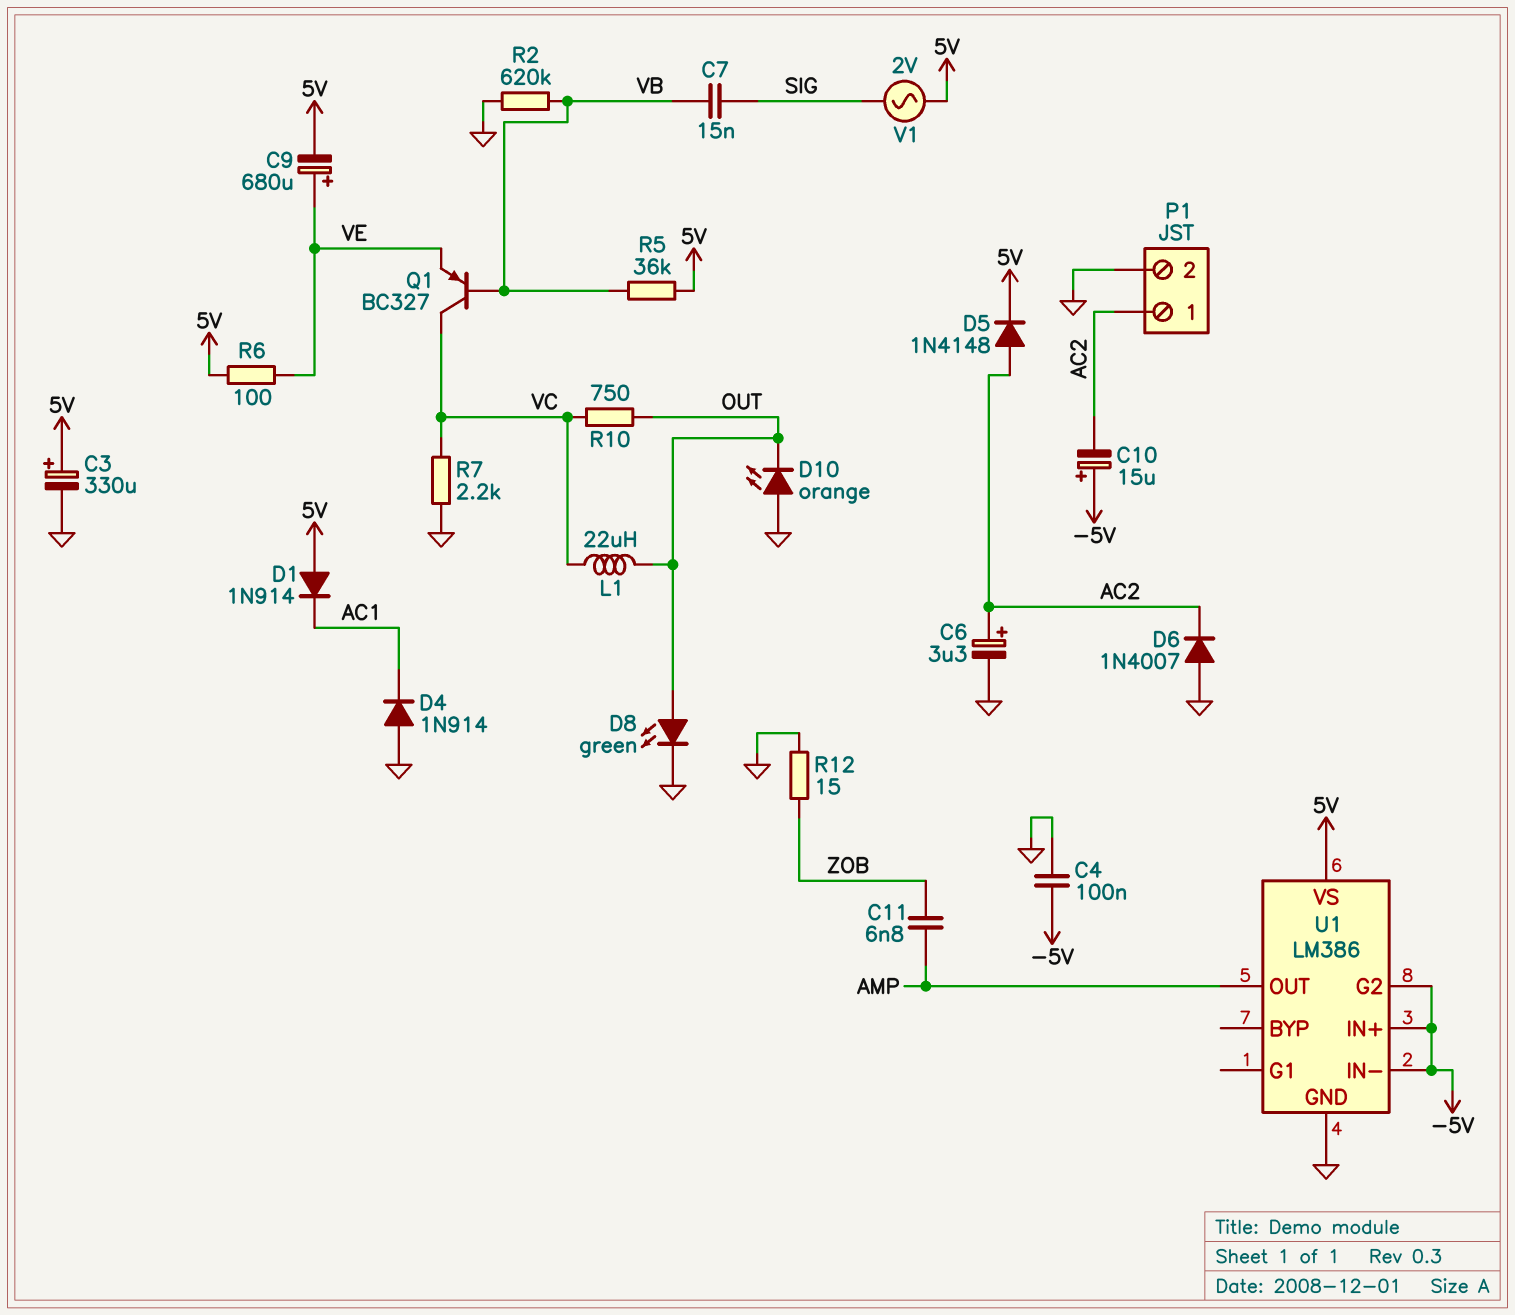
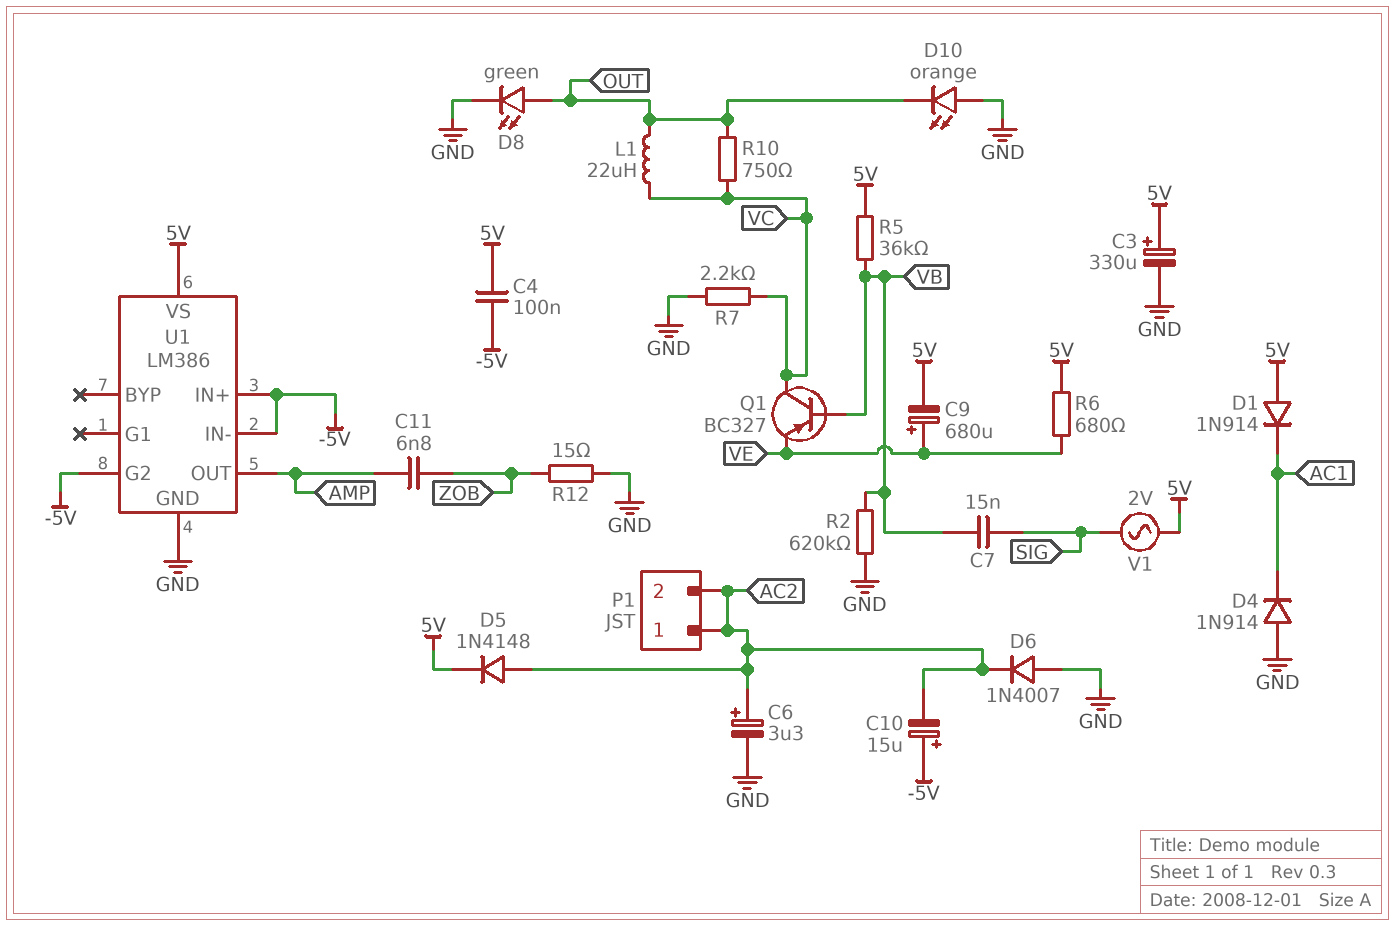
C4: 100nF (-5V, GND) -> 100nF (-5V, 5V)
P1 pin 2: GND -> AC2
R6: 100 (5V, VE) -> 680 (5V, VE)

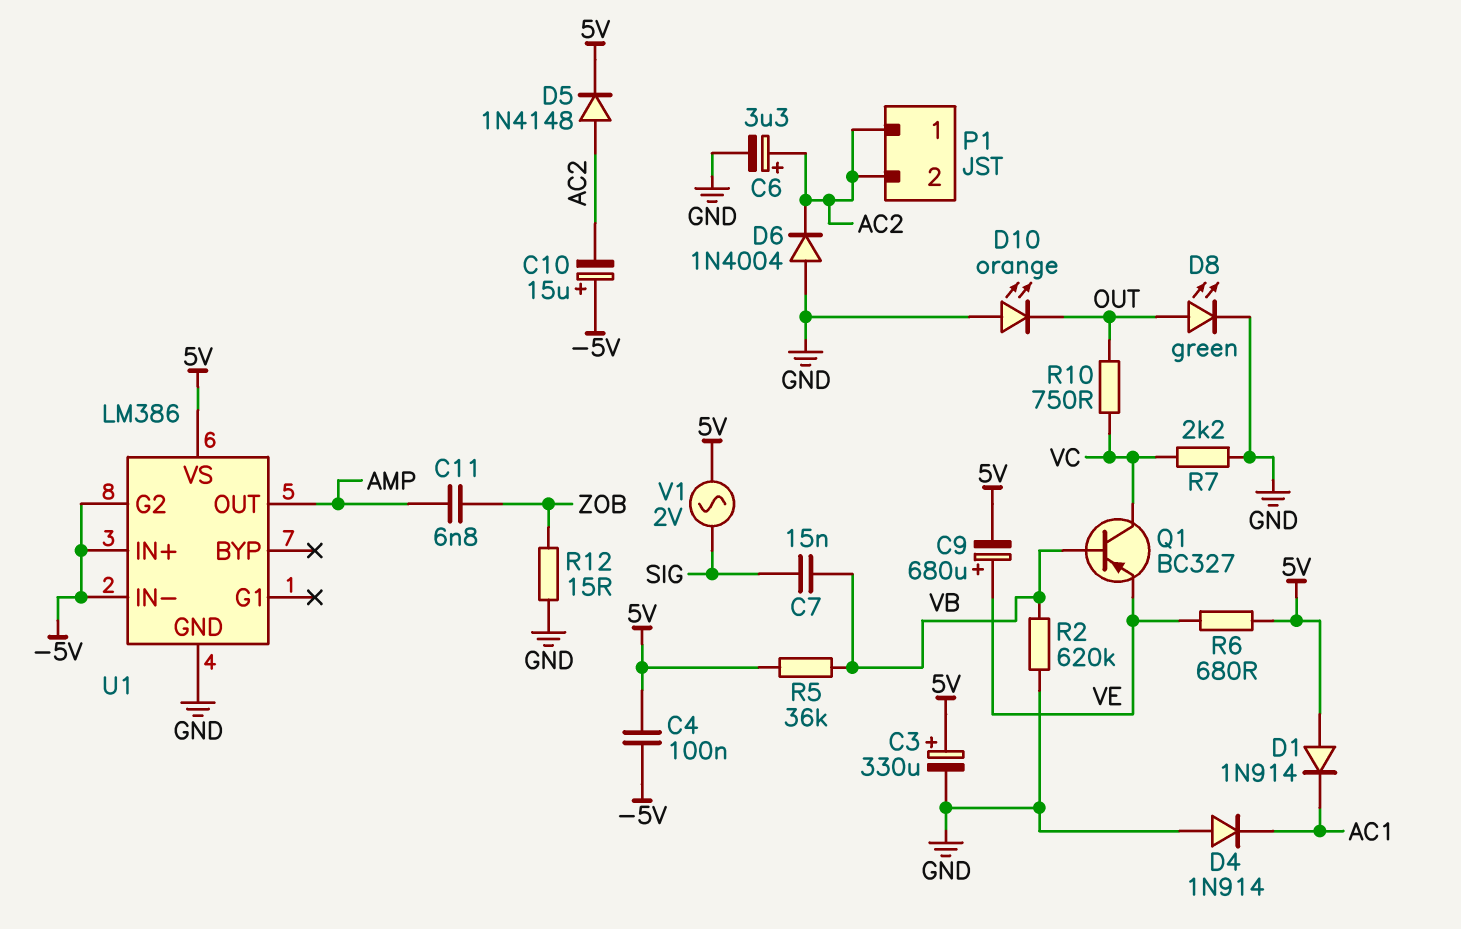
D6: diode 1N4007 (A GND, K AC2) -> diode 1N4004 (A GND, K AC2)
L1: 22uH (OUT, VC) -> none

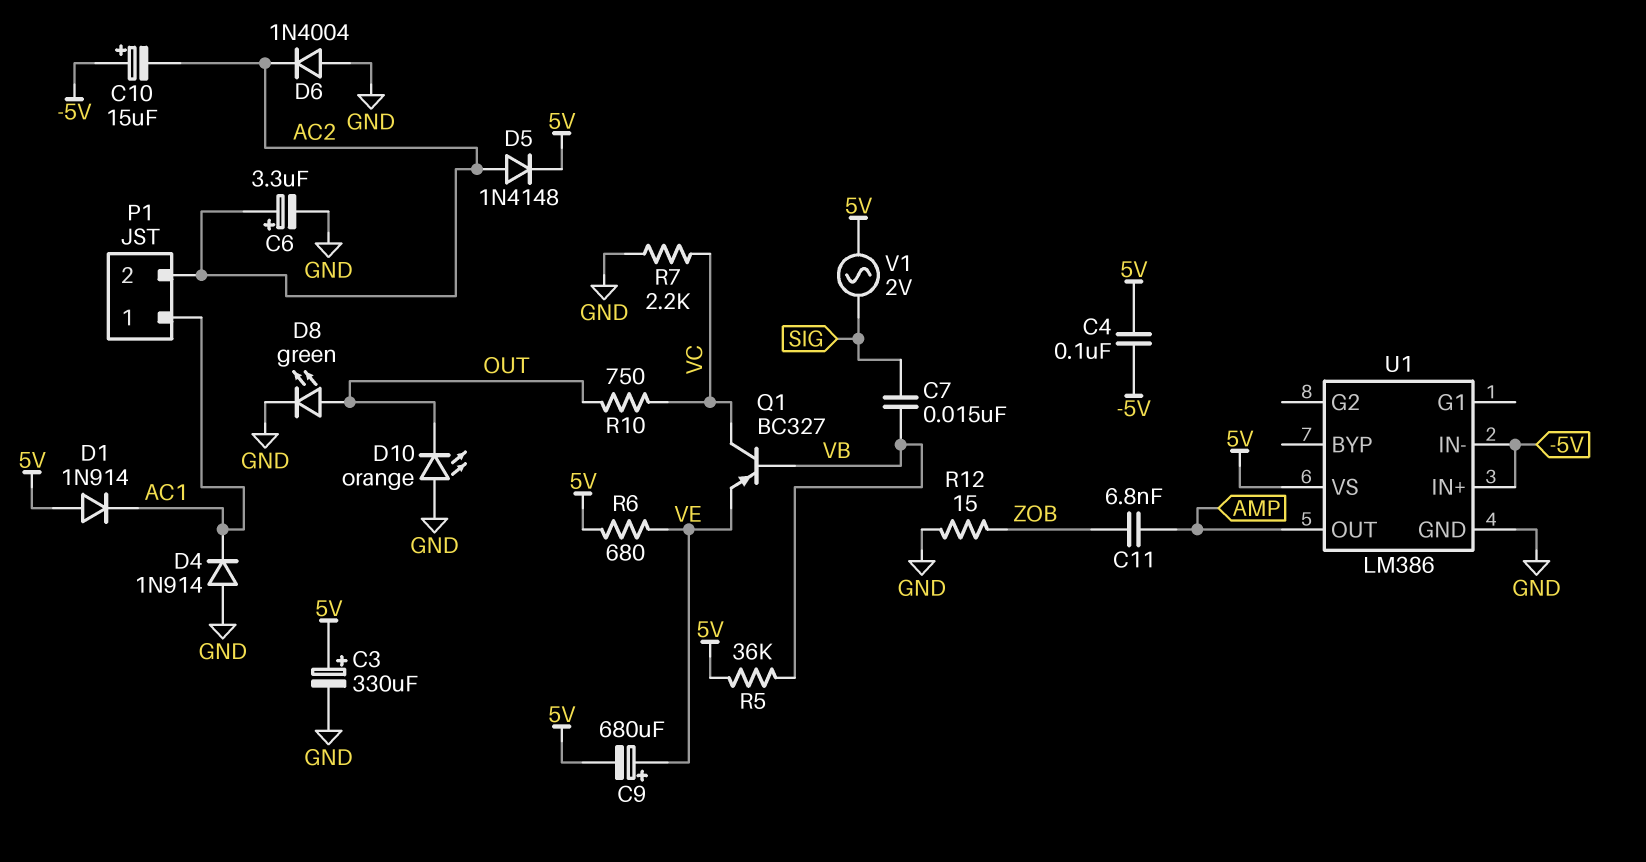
P1 pin 1: AC2 -> AC1
R2: 620k (GND, VB) -> none
U1 pin G2: -5V -> none

